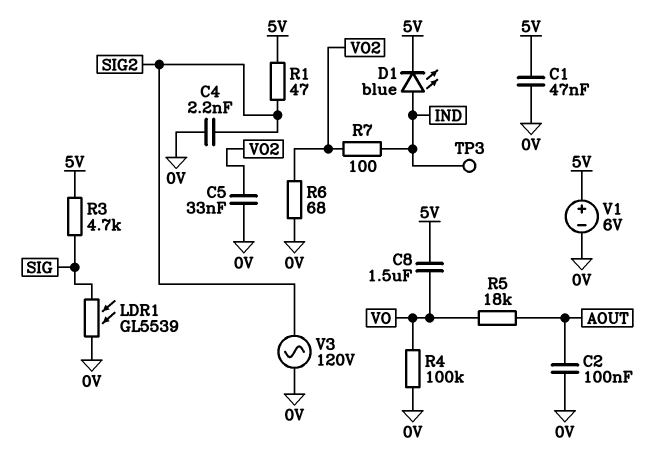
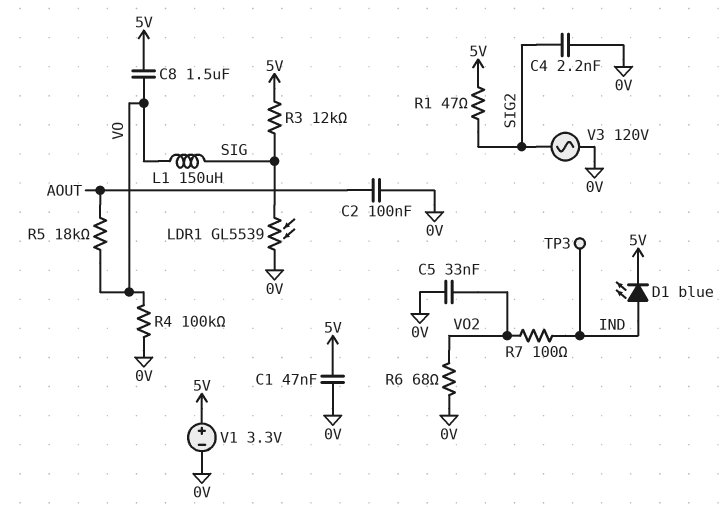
L1: none -> 150uH (SIG, VO)
R3: 4.7k (5V, SIG) -> 12k (5V, SIG)
V1: 6V (plus 5V, minus 0V) -> 3.3V (plus 5V, minus 0V)

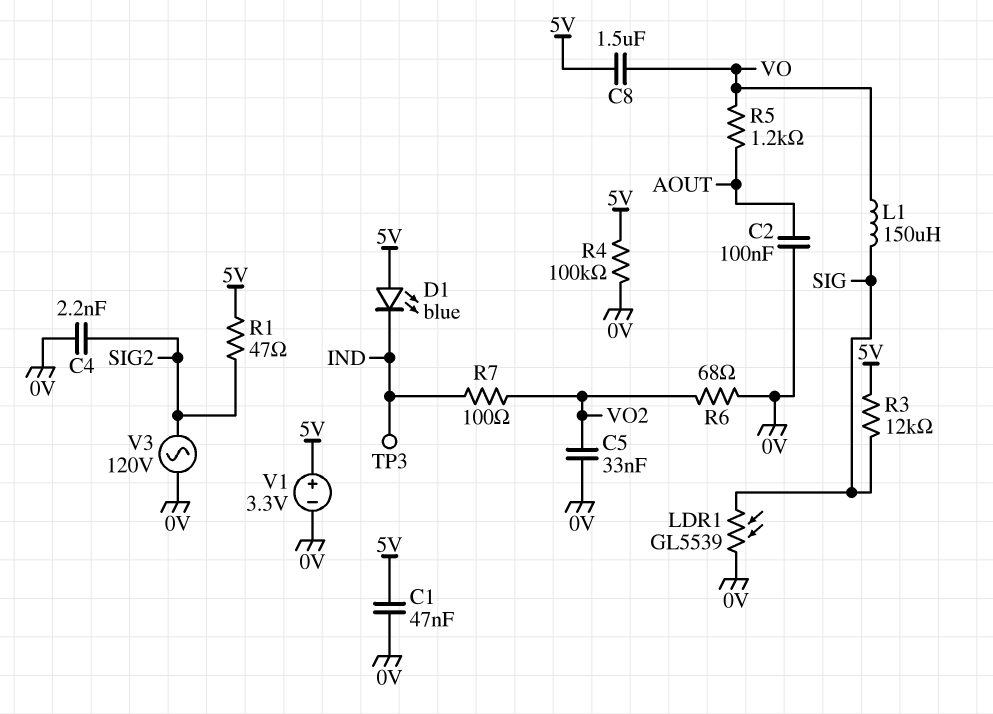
D1: LED blue (A IND, K 5V) -> LED blue (A 5V, K IND)
R4: 100k (0V, VO) -> 100k (0V, 5V)
R5: 18k (AOUT, VO) -> 1.2k (AOUT, VO)

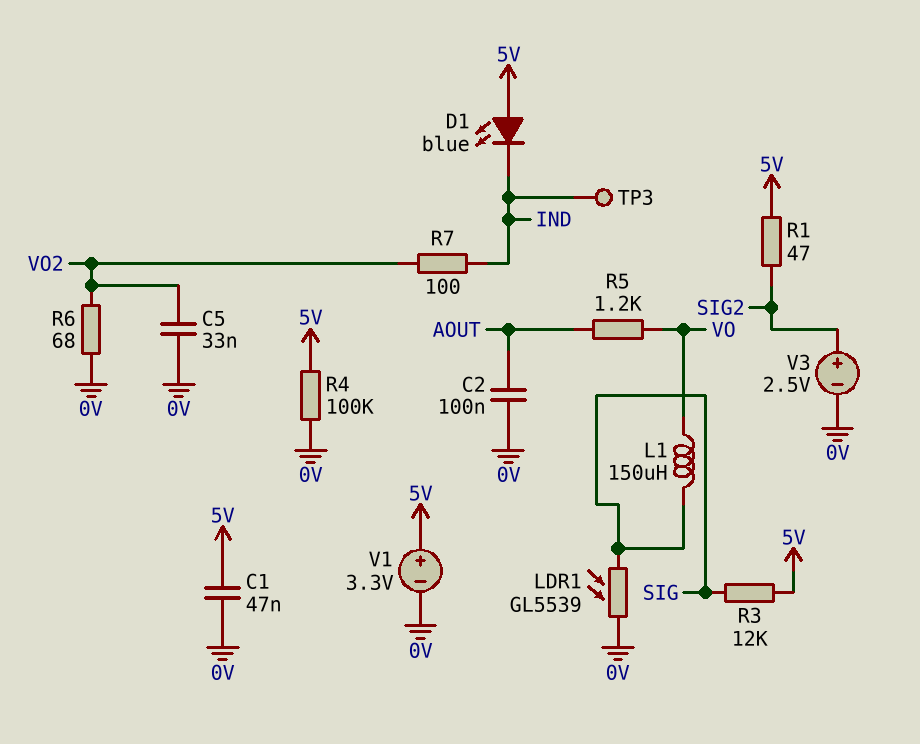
C4: 2.2nF (0V, SIG2) -> none
C8: 1.5uF (5V, VO) -> none
V3: AC 120V (0V, SIG2) -> 2.5V (plus SIG2, minus 0V)

